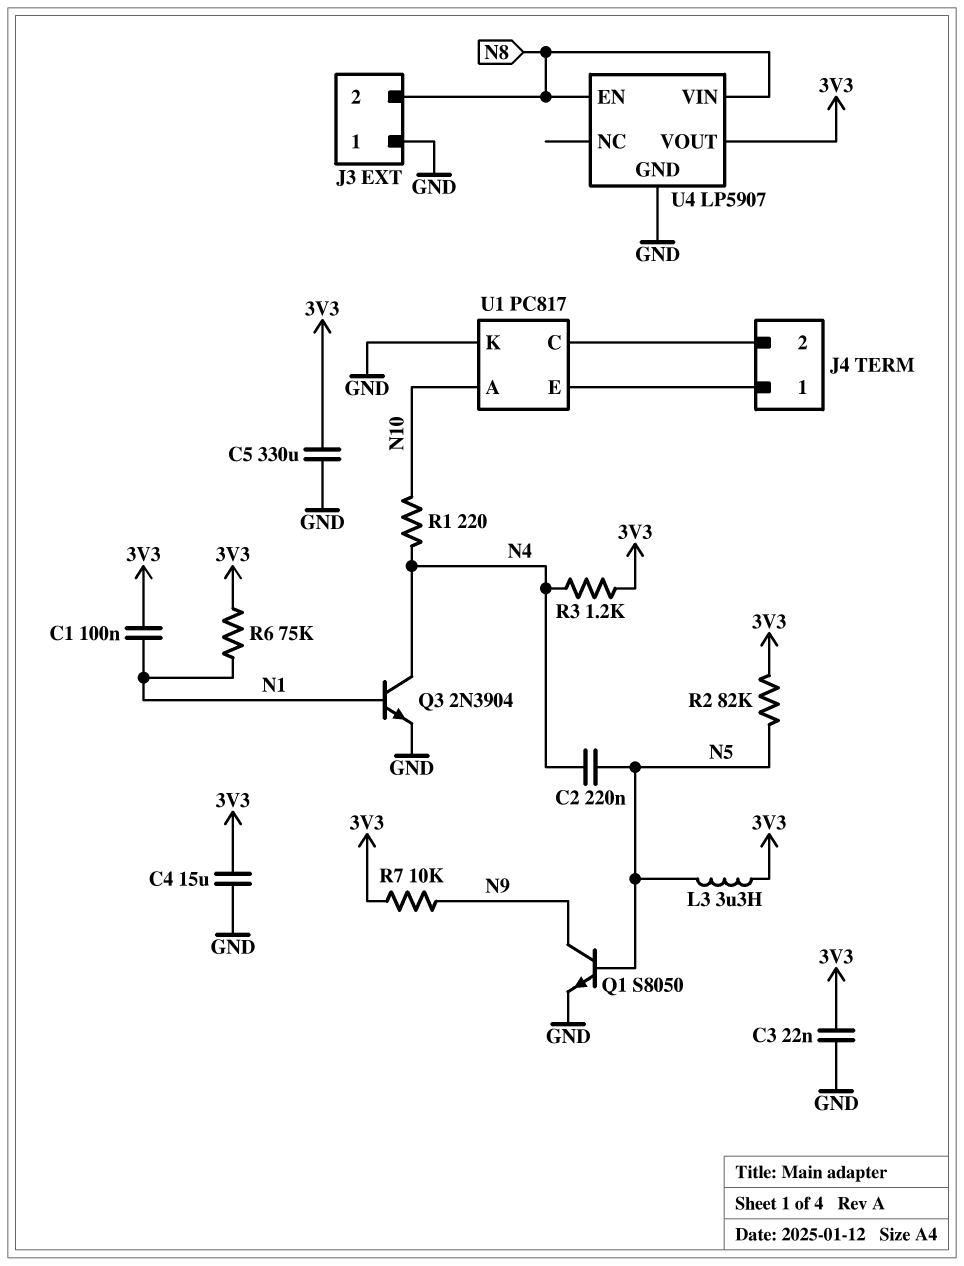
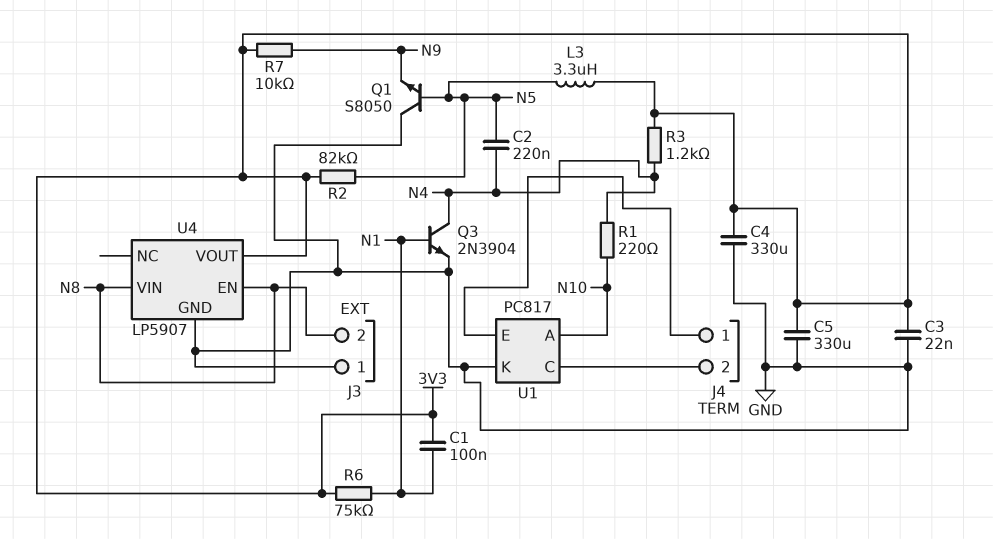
C4: 15uF (3V3, GND) -> 330uF (3V3, GND)
Q1: NPN S8050 (B N5, C N9, E GND) -> NPN S8050 (B N5, C GND, E N9)

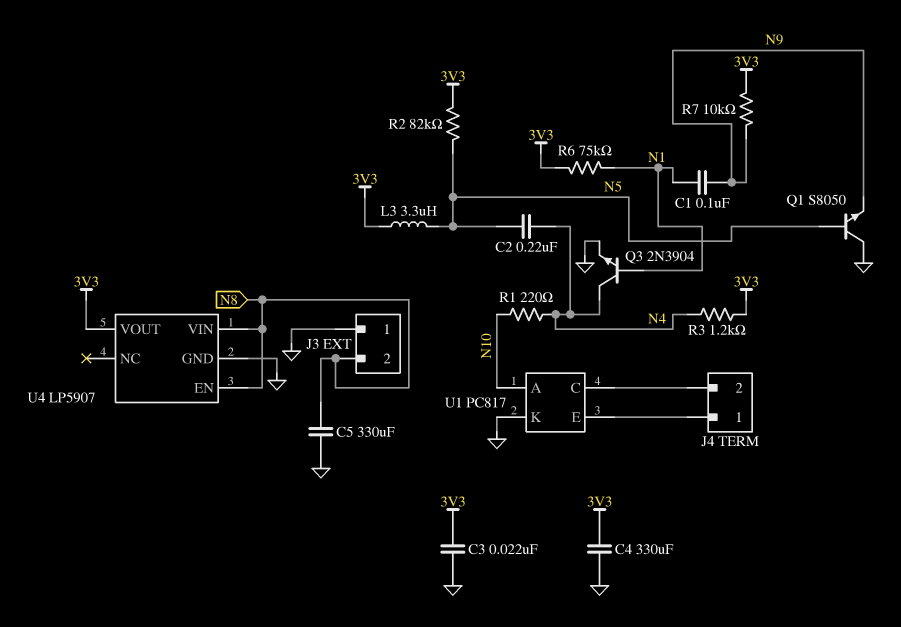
C1: 100nF (3V3, N1) -> 100nF (N1, N9)
C5: 330uF (3V3, GND) -> 330uF (GND, N8)

